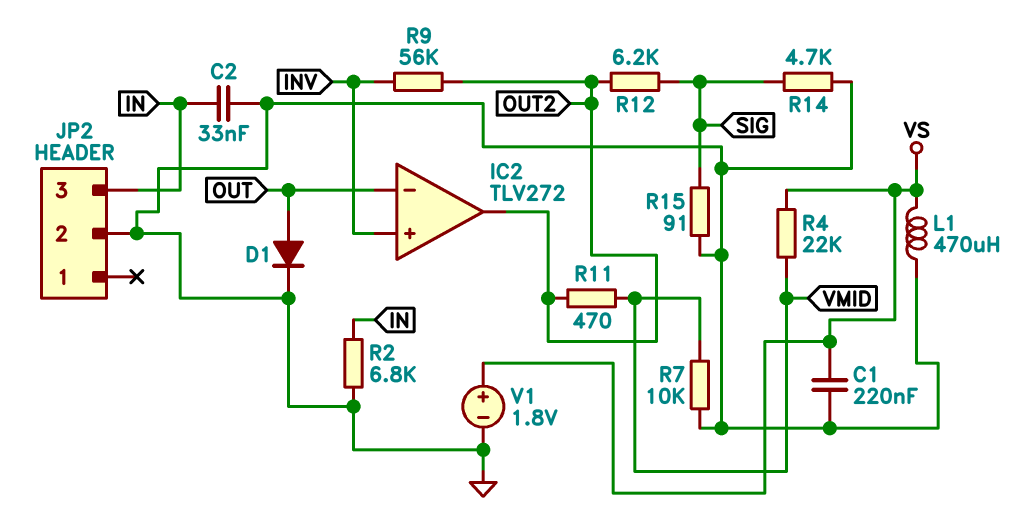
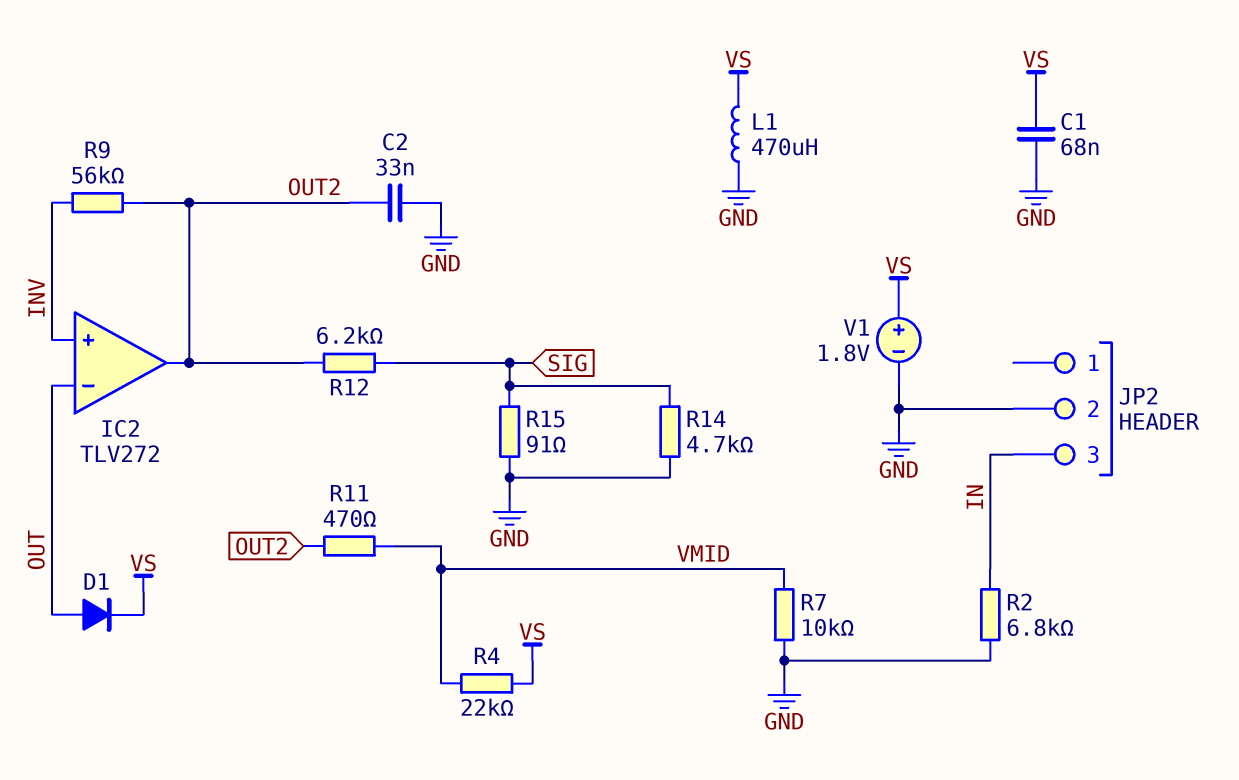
C1: 220nF (GND, VS) -> 68nF (GND, VS)
C2: 33nF (GND, IN) -> 33nF (GND, OUT2)
D1: diode (A OUT, K GND) -> diode (A OUT, K VS)

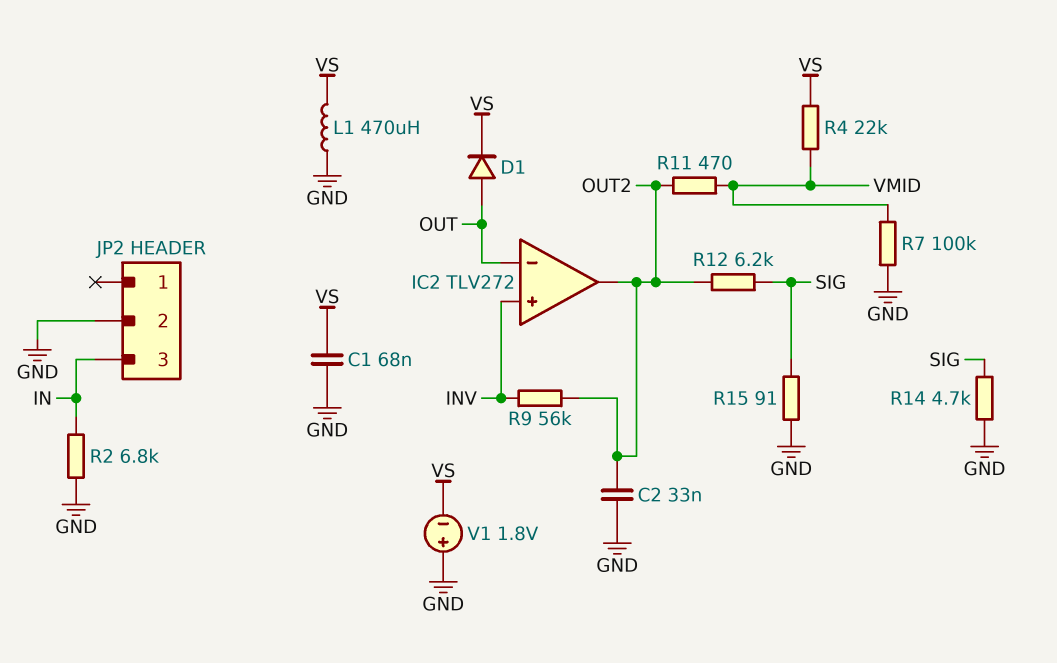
R7: 10k (GND, VMID) -> 100k (GND, VMID)
V1: 1.8V (plus VS, minus GND) -> 1.8V (plus GND, minus VS)

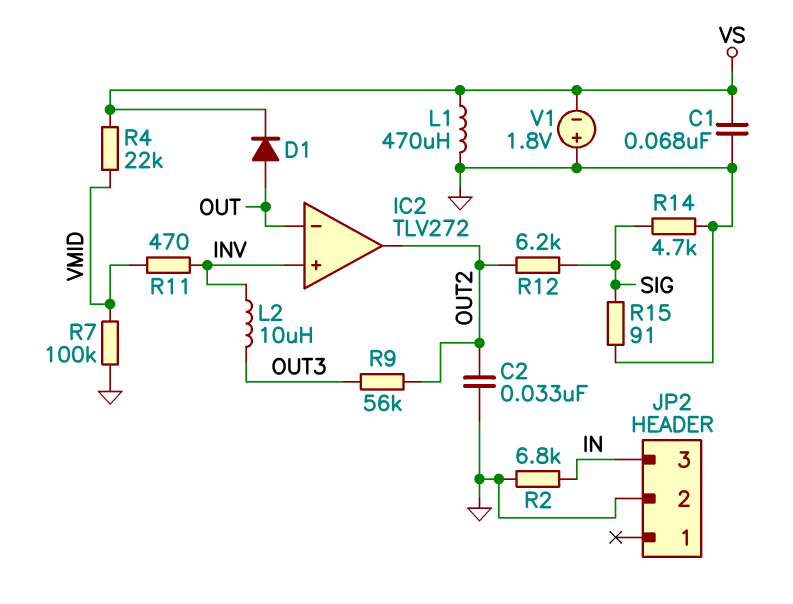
L2: none -> 10uH (INV, OUT3)
R9: 56k (INV, OUT2) -> 56k (OUT2, OUT3)
R11: 470 (OUT2, VMID) -> 470 (INV, VMID)

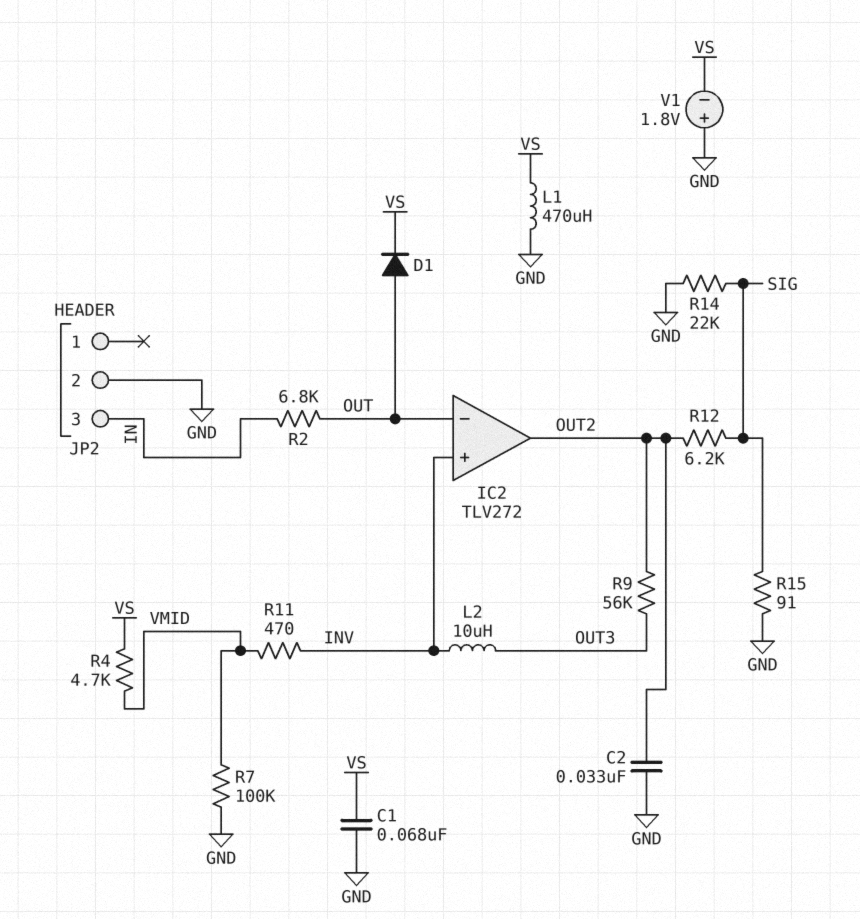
R2: 6.8k (GND, IN) -> 6.8k (IN, OUT)
R4: 22k (VMID, VS) -> 4.7k (VMID, VS)
R14: 4.7k (GND, SIG) -> 22k (GND, SIG)

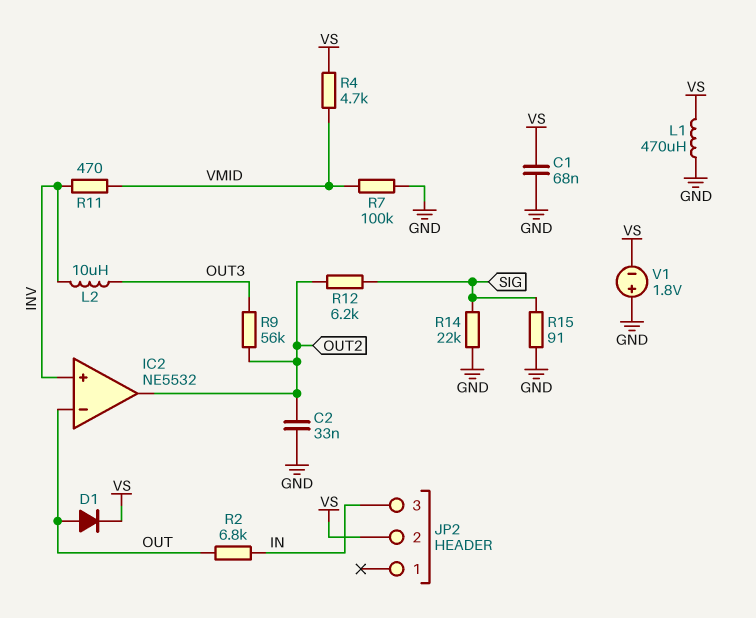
IC2: TLV272 -> NE5532
JP2 pin 2: GND -> VS

